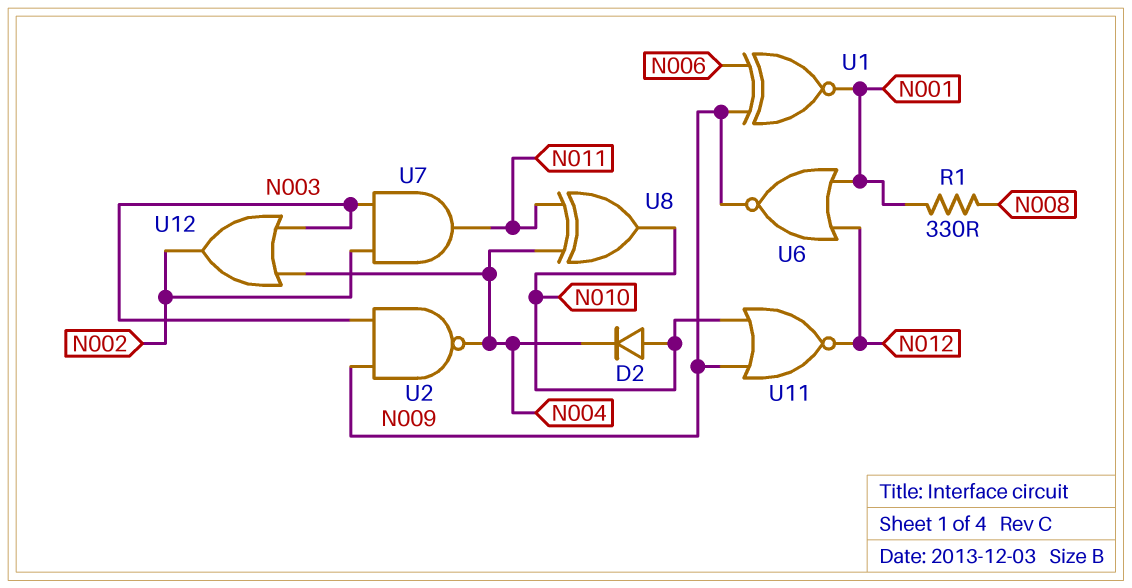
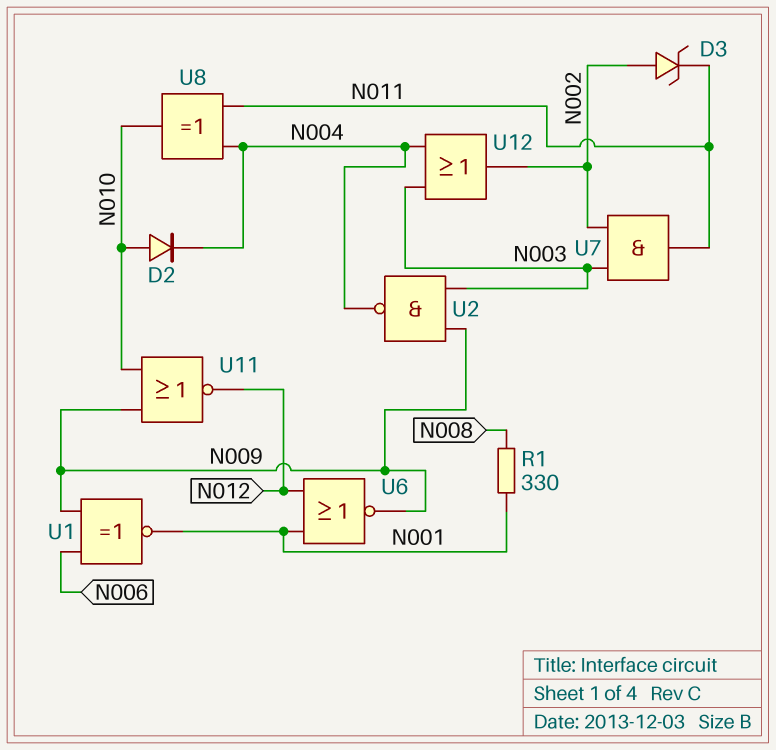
D3: none -> zener (A N002, K N011)

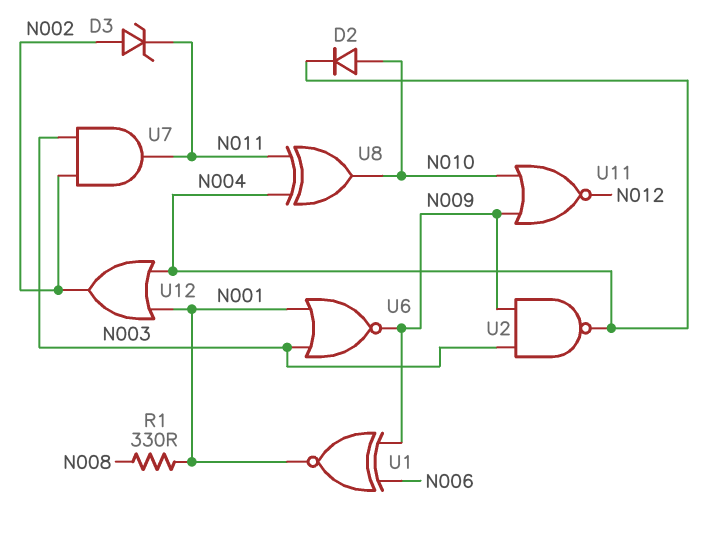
U6: NOR (in N001, in N012, out N009) -> NOR (in N001, in N003, out N009)
U12: OR (in N003, in N004, out N002) -> OR (in N001, in N004, out N002)

